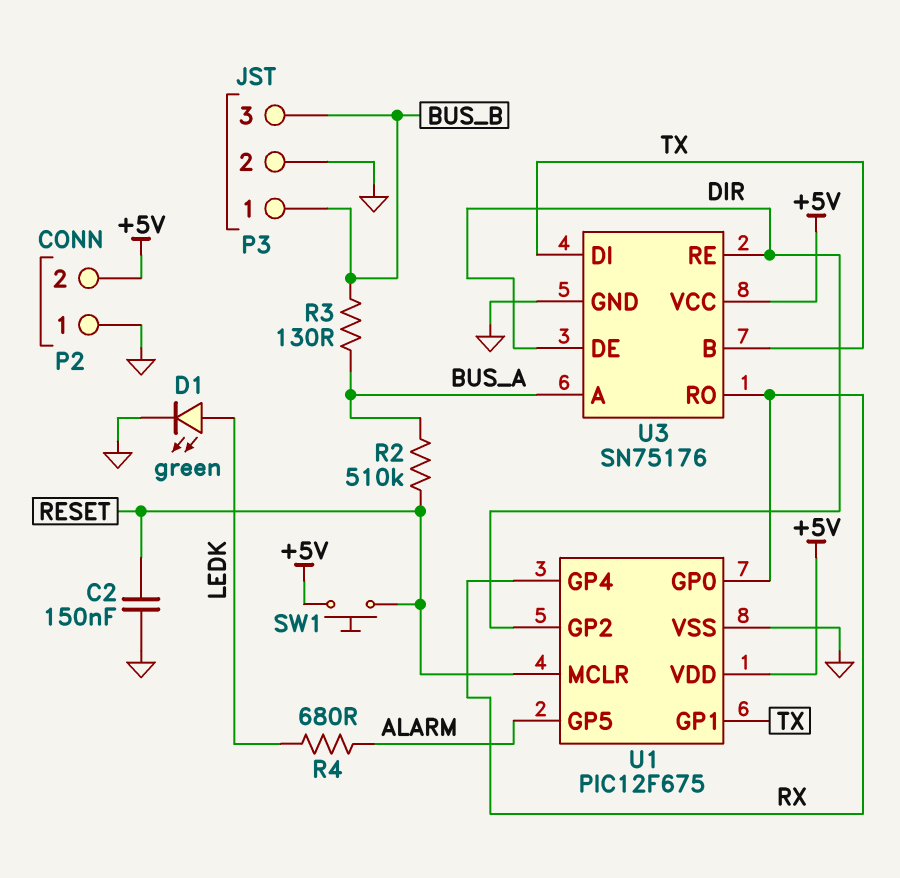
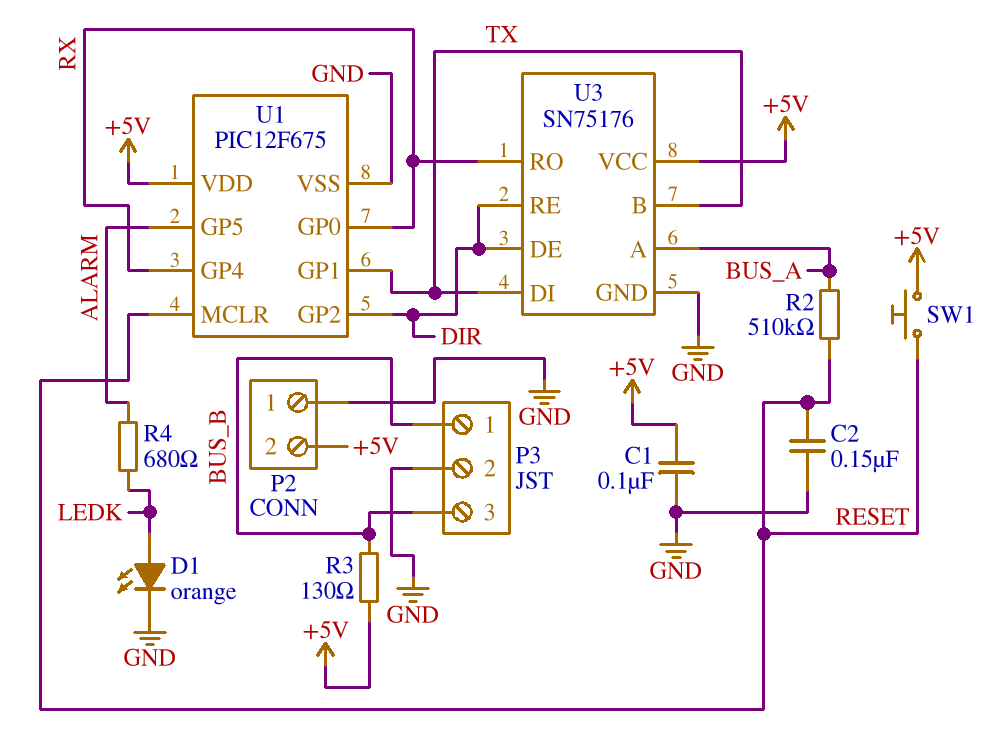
C1: none -> 100nF (+5V, GND)
D1: LED green (A LEDK, K GND) -> LED orange (A LEDK, K GND)
R3: 130 (BUS_A, BUS_B) -> 130 (+5V, BUS_B)

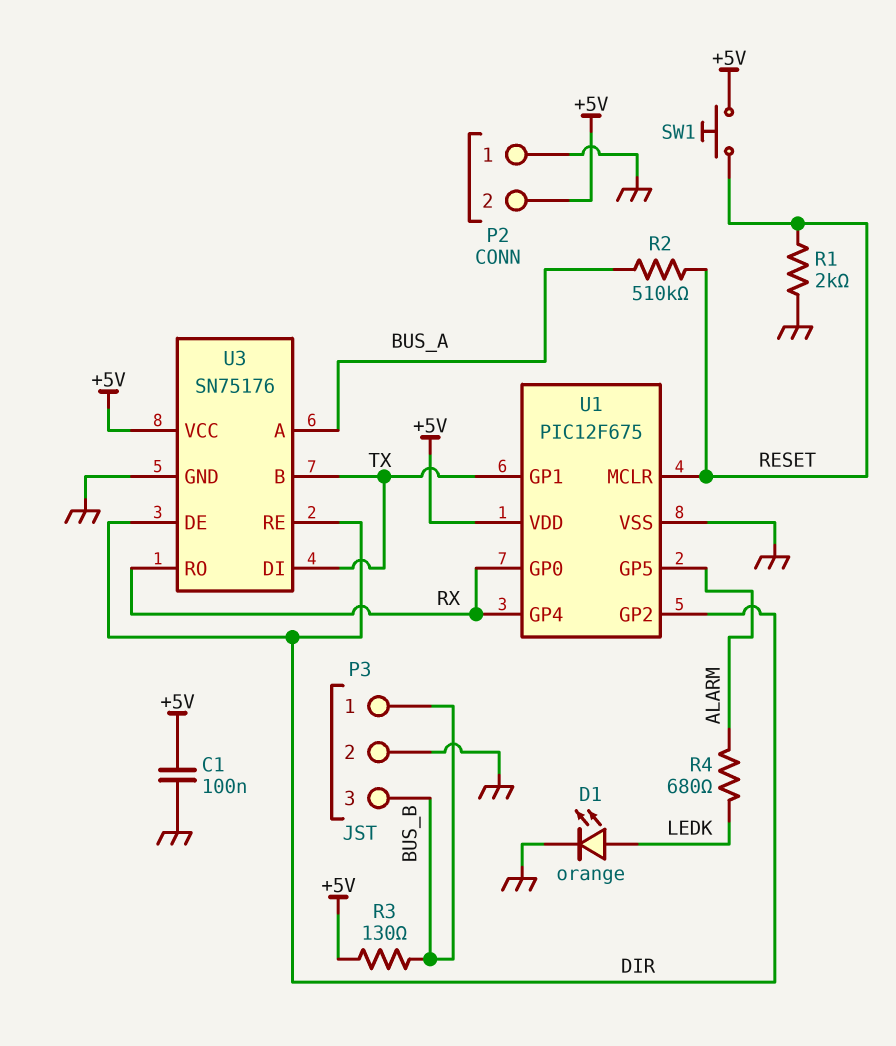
C2: 150nF (GND, RESET) -> none
R1: none -> 2k (GND, RESET)

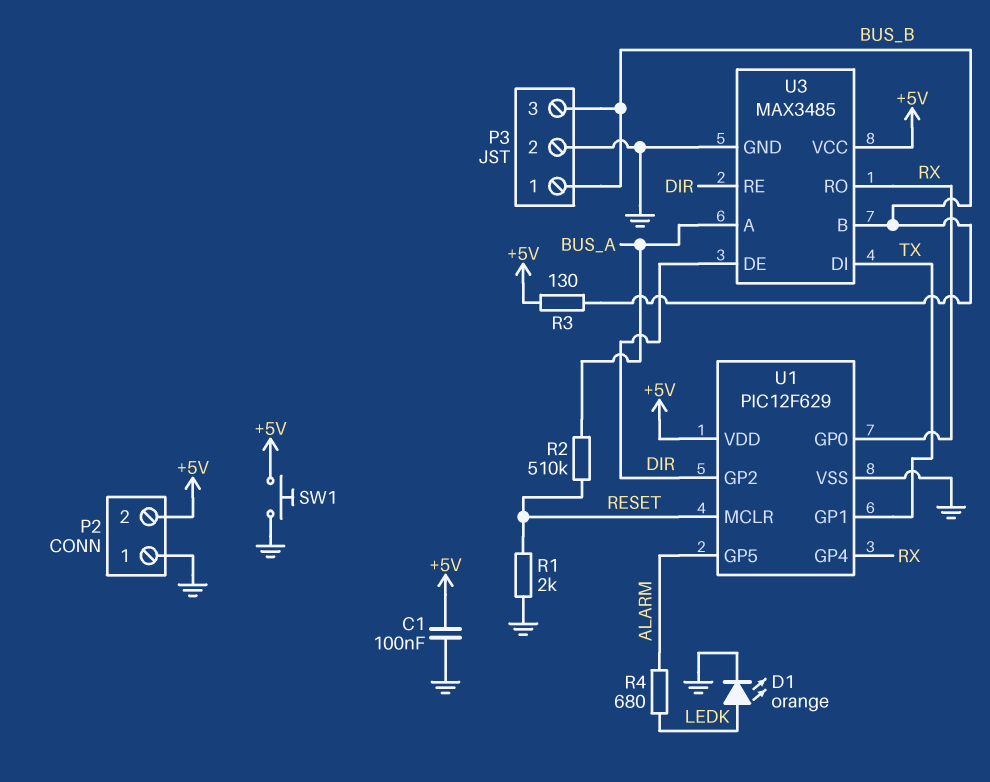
SW1: button (+5V, RESET) -> button (+5V, GND)
U1: PIC12F675 -> PIC12F629
U3: SN75176 -> MAX3485
U3 pin B: TX -> BUS_B

